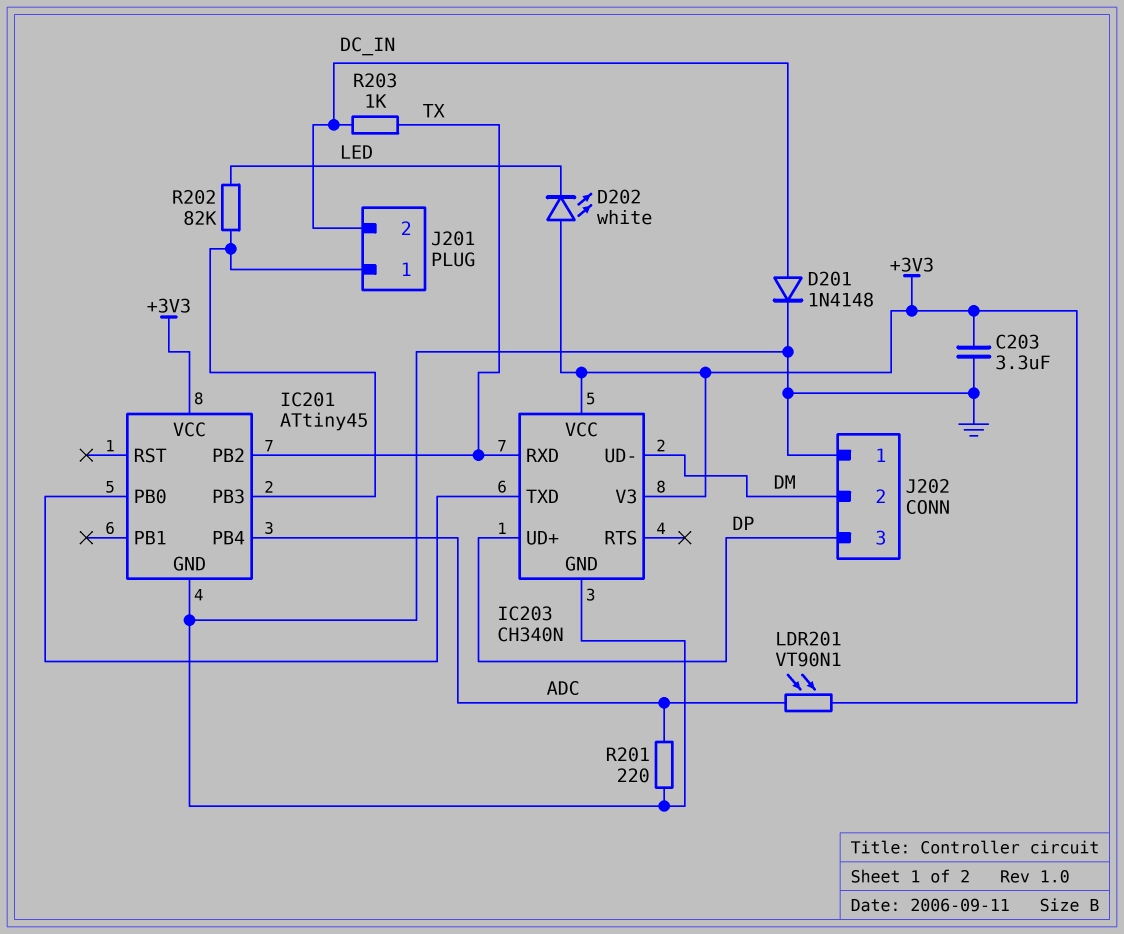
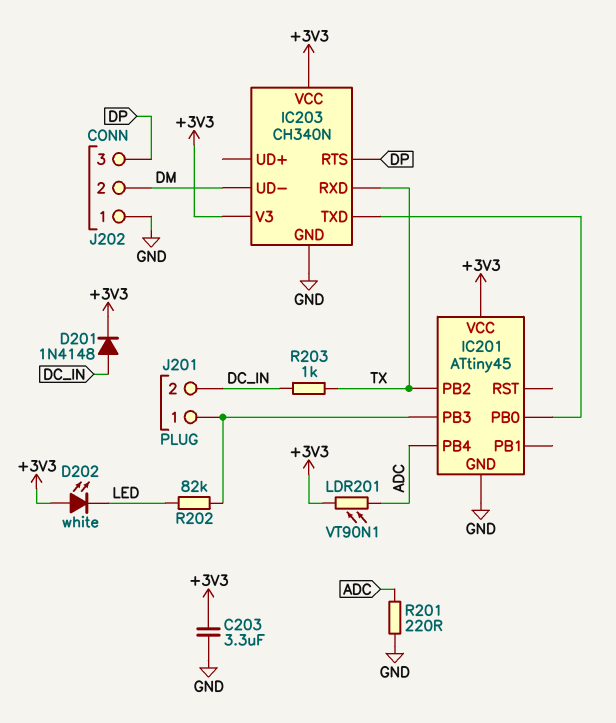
D201: diode 1N4148 (A DC_IN, K GND) -> diode 1N4148 (A DC_IN, K +3V3)
IC203 pin RTS: none -> DP
IC203 pin UD+: DP -> none

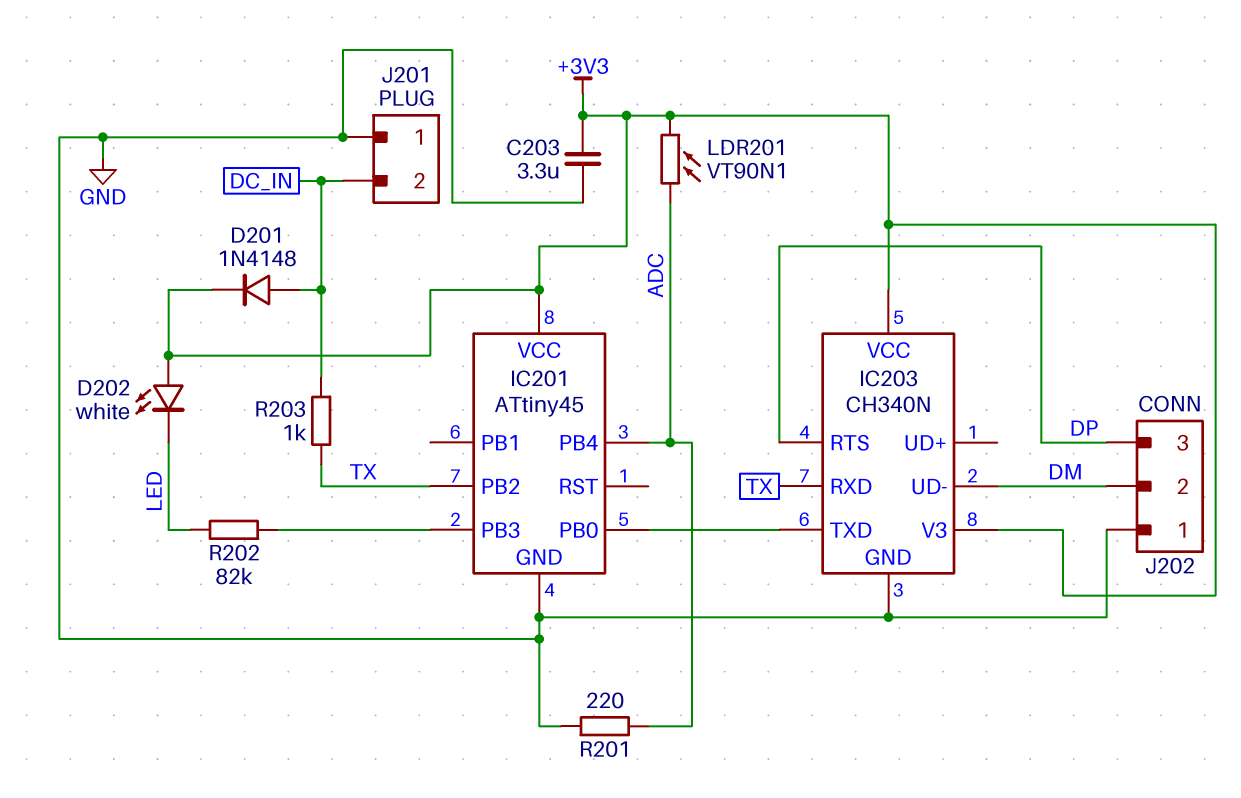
J201 pin 1: IC201/PB3 -> GND

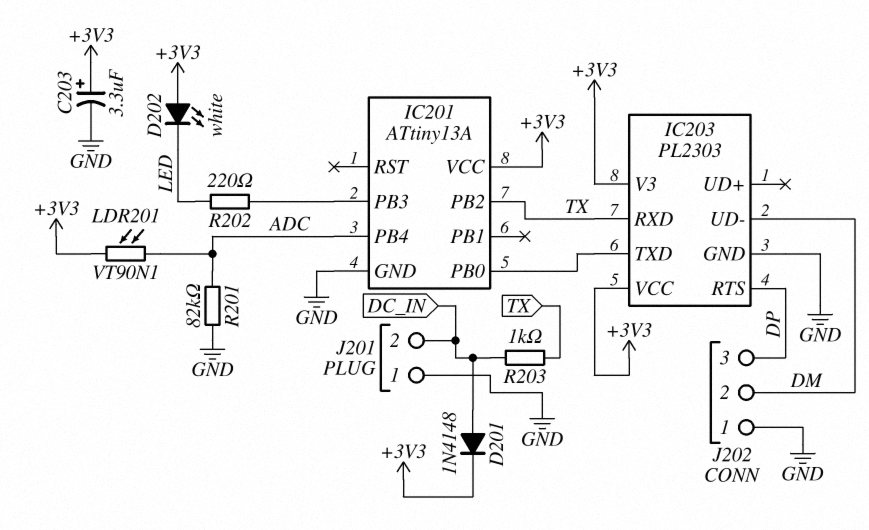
C203: 3.3uF (+3V3, GND) -> 3.3uF (plus +3V3, minus GND)
IC201: ATtiny45 -> ATtiny13A
IC203: CH340N -> PL2303
R201: 220 (ADC, GND) -> 82k (ADC, GND)
R202: 82k (IC201/PB3, LED) -> 220 (IC201/PB3, LED)

